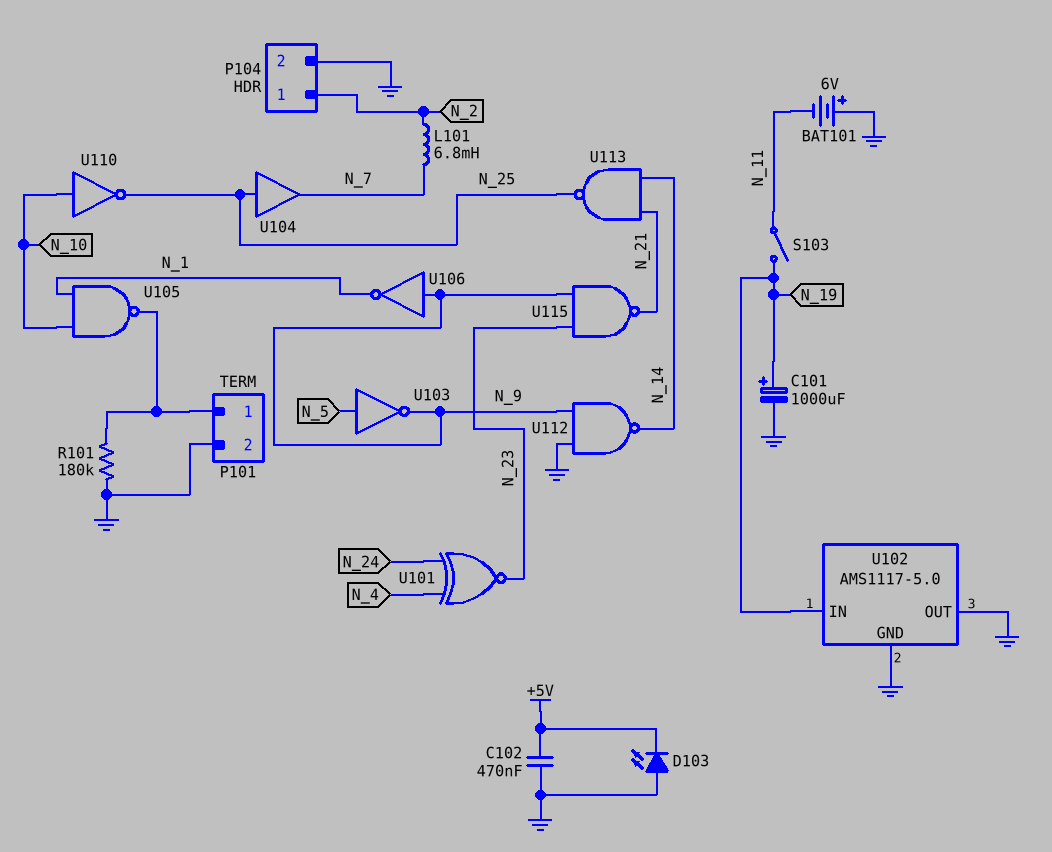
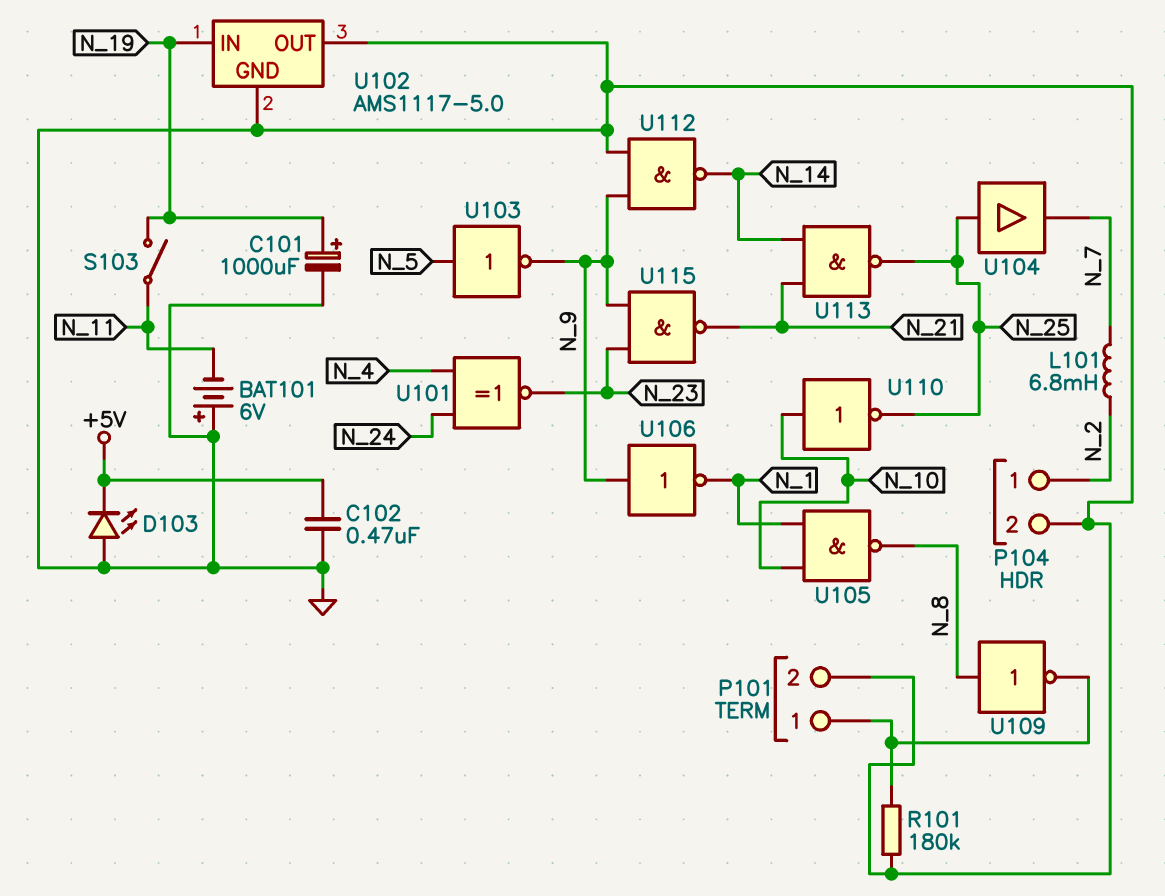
U105: NAND (in N_1, in N_10, out P101/1) -> NAND (in N_1, in N_10, out N_8)
U109: none -> NOT (in N_8, out P101/1)

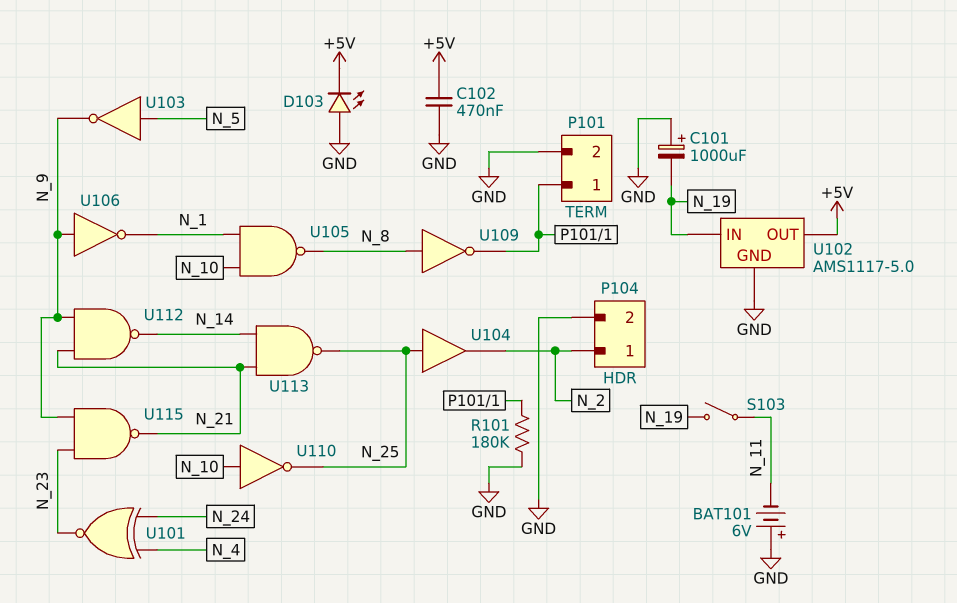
C101: 1000uF (plus N_19, minus GND) -> 1000uF (plus GND, minus N_19)
L101: 6.8mH (N_2, N_7) -> none
U102 pin OUT: GND -> +5V
U104: buffer (in N_25, out N_7) -> buffer (in N_25, out N_2)
U112: NAND (in GND, in N_9, out N_14) -> NAND (in N_9, in N_21, out N_14)

